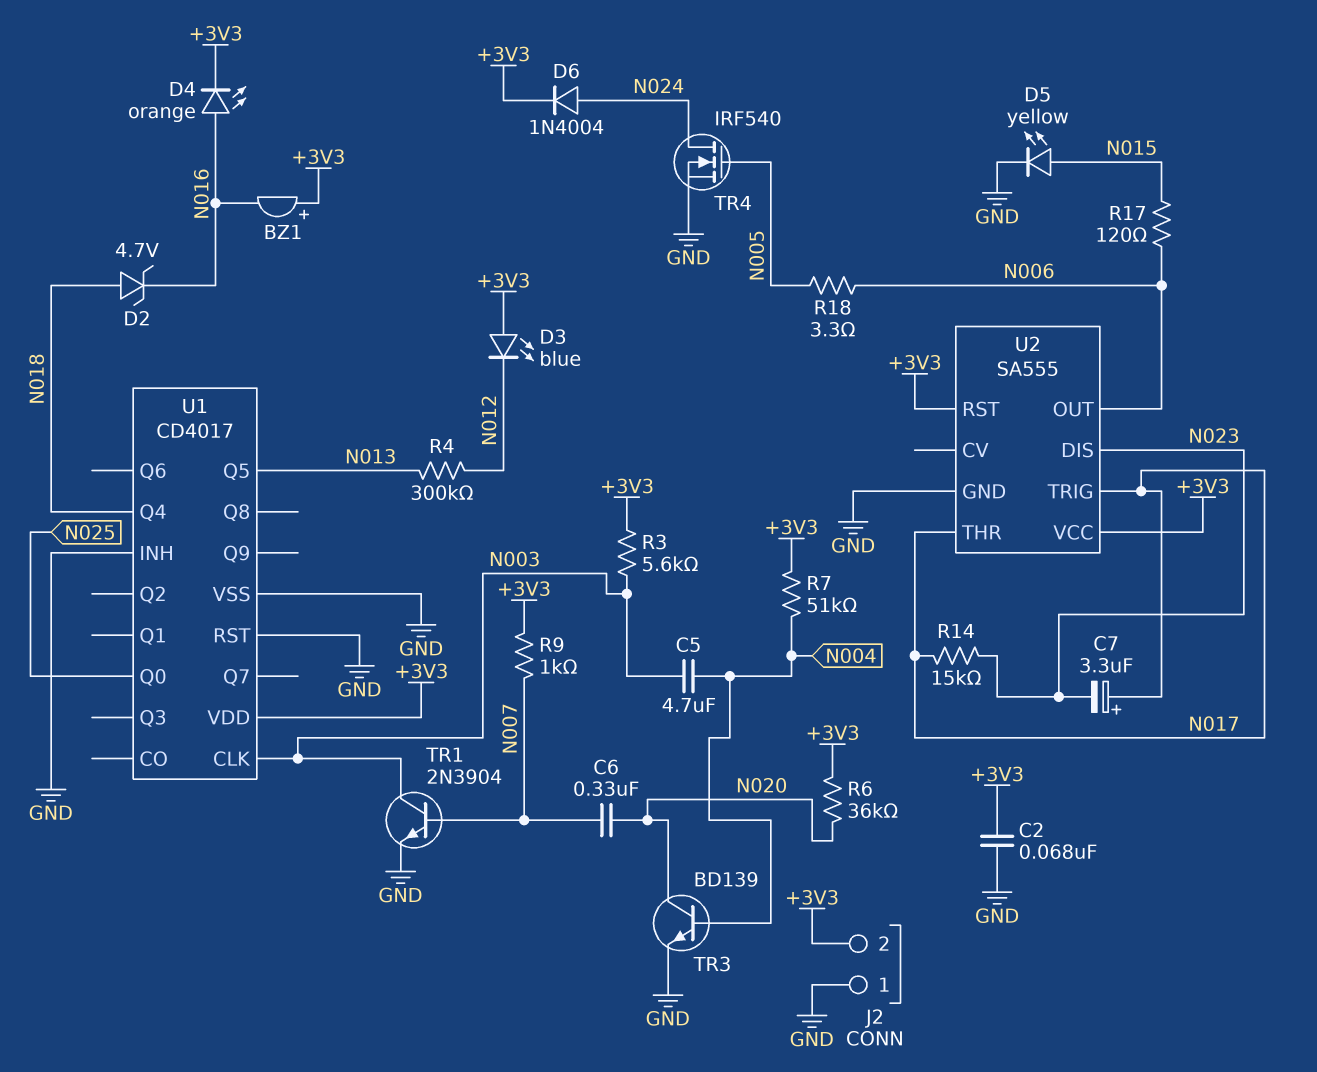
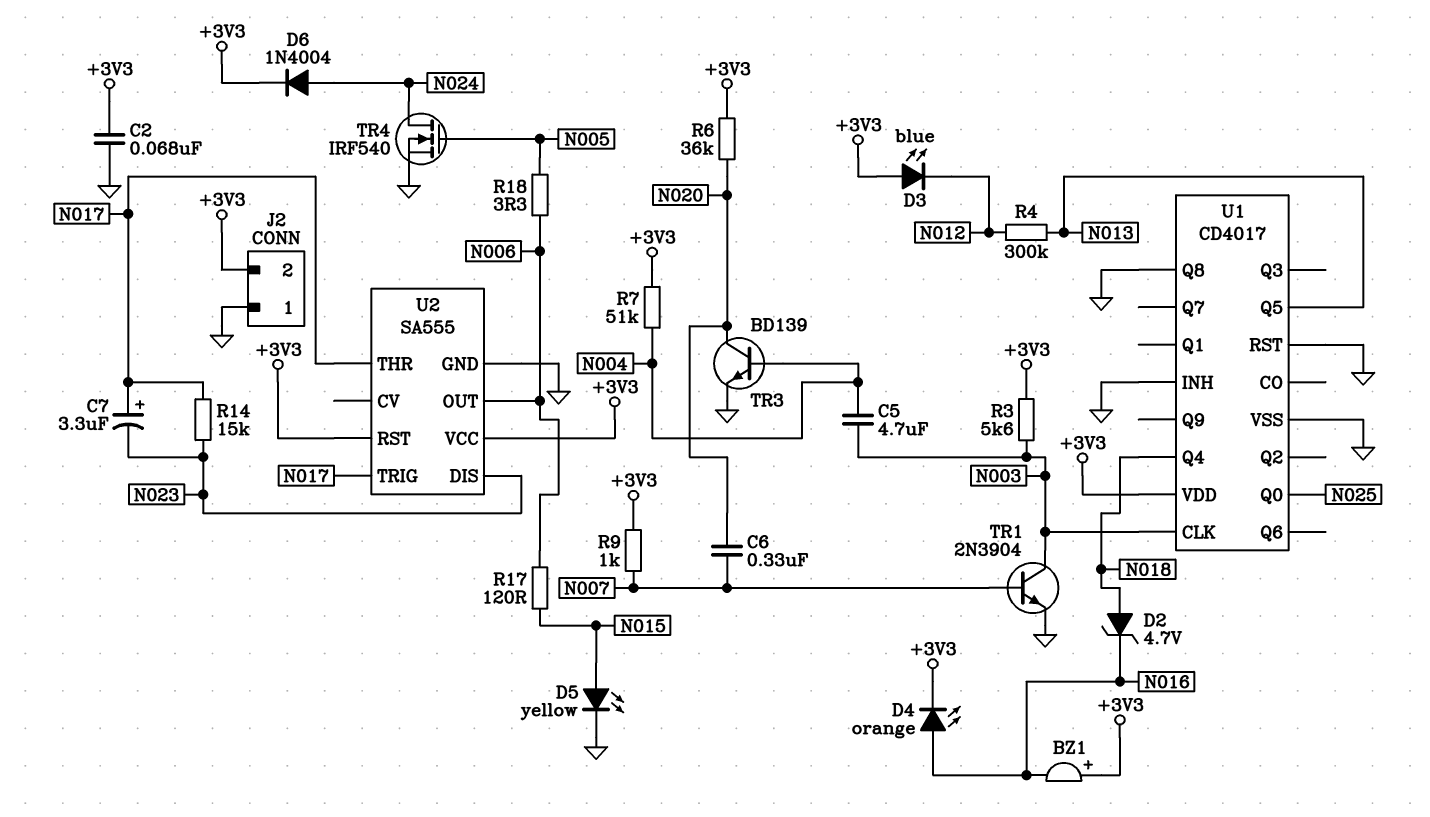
U1 pin Q8: none -> GND

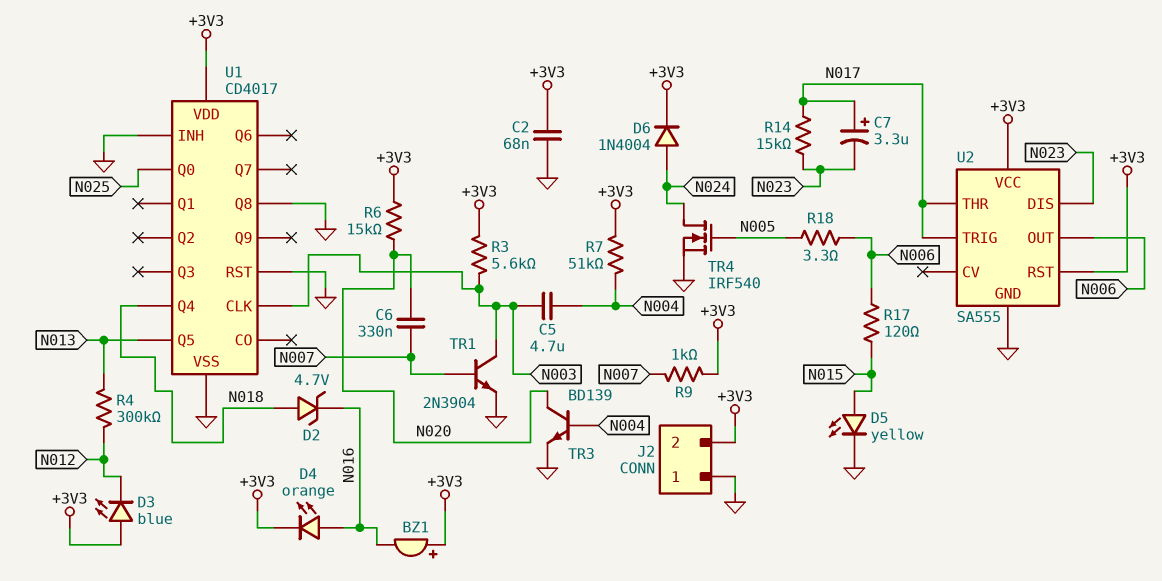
R6: 36k (+3V3, N020) -> 15k (+3V3, N020)

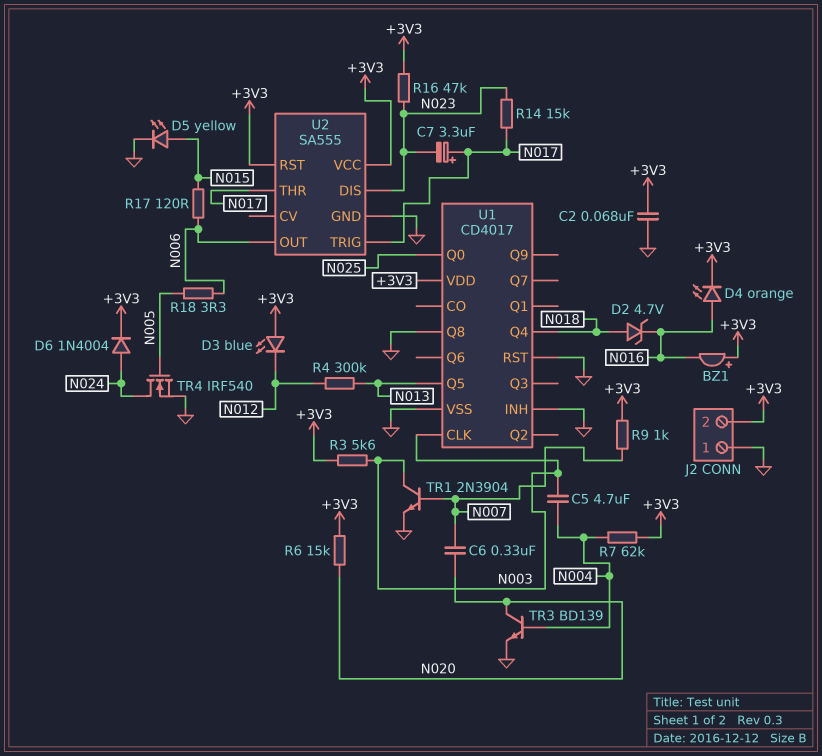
R7: 51k (+3V3, N004) -> 62k (+3V3, N004)
R16: none -> 47k (+3V3, N023)

